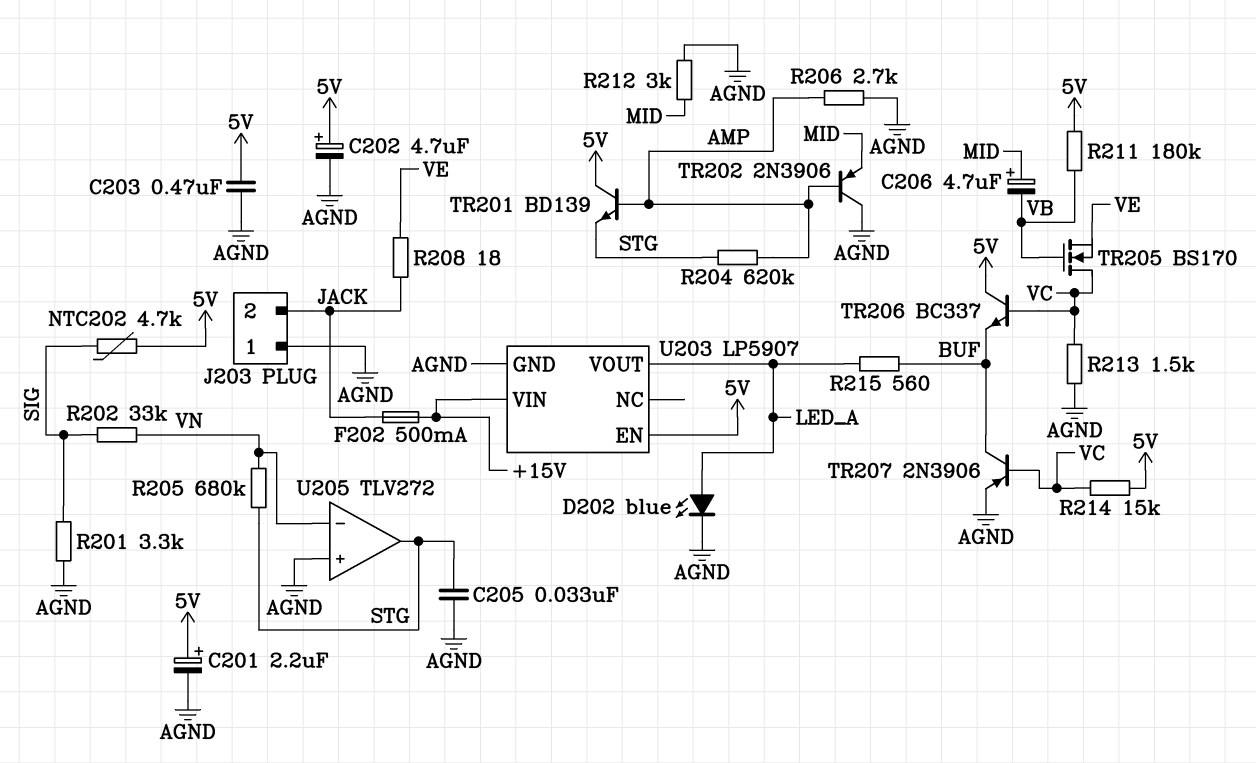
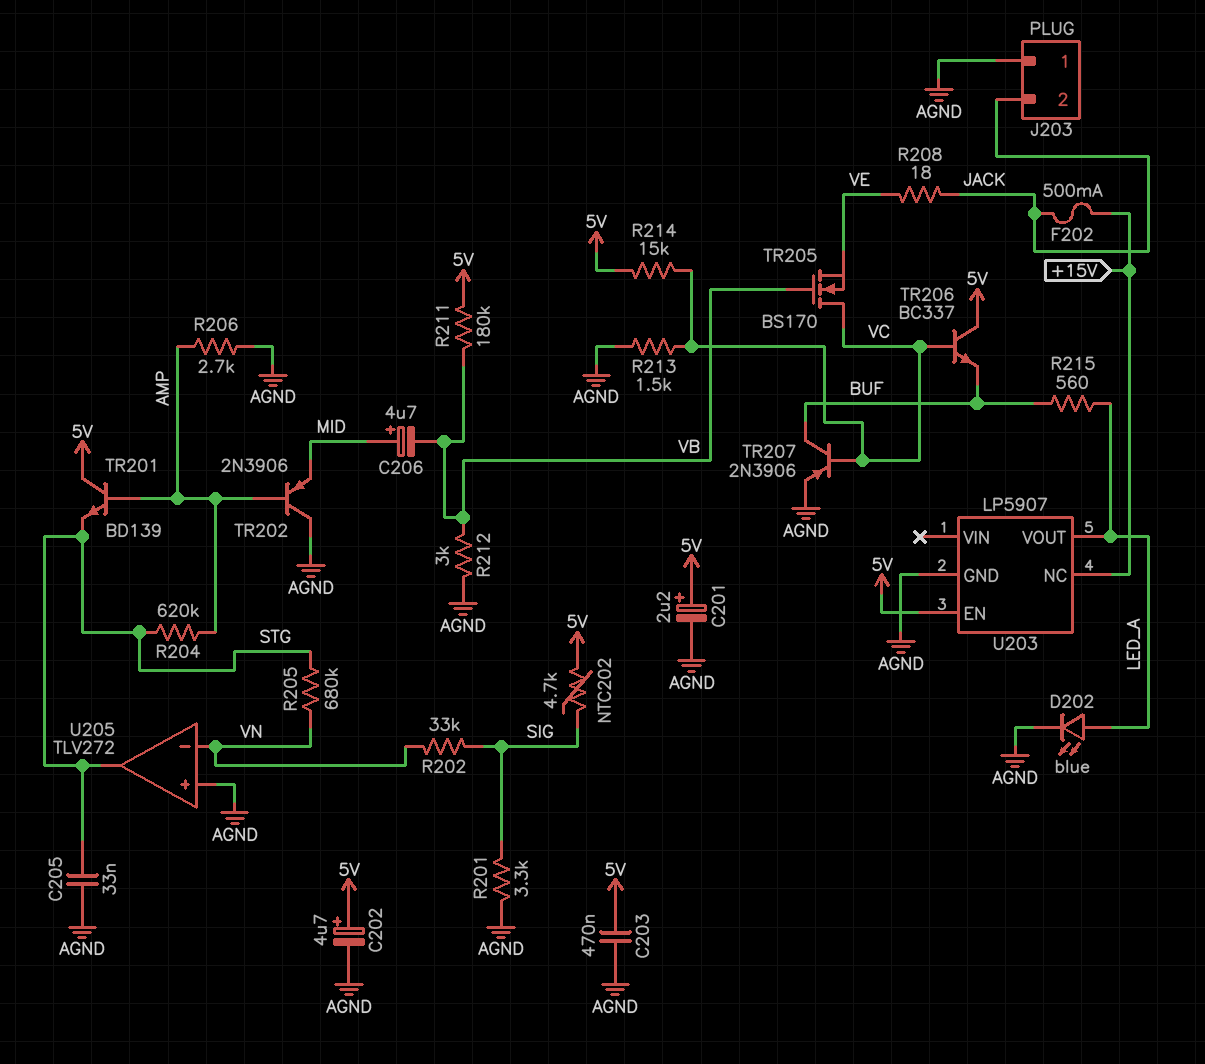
R212: 3k (AGND, MID) -> 3k (AGND, VB)
U203 pin NC: none -> +15V
U203 pin VIN: +15V -> none

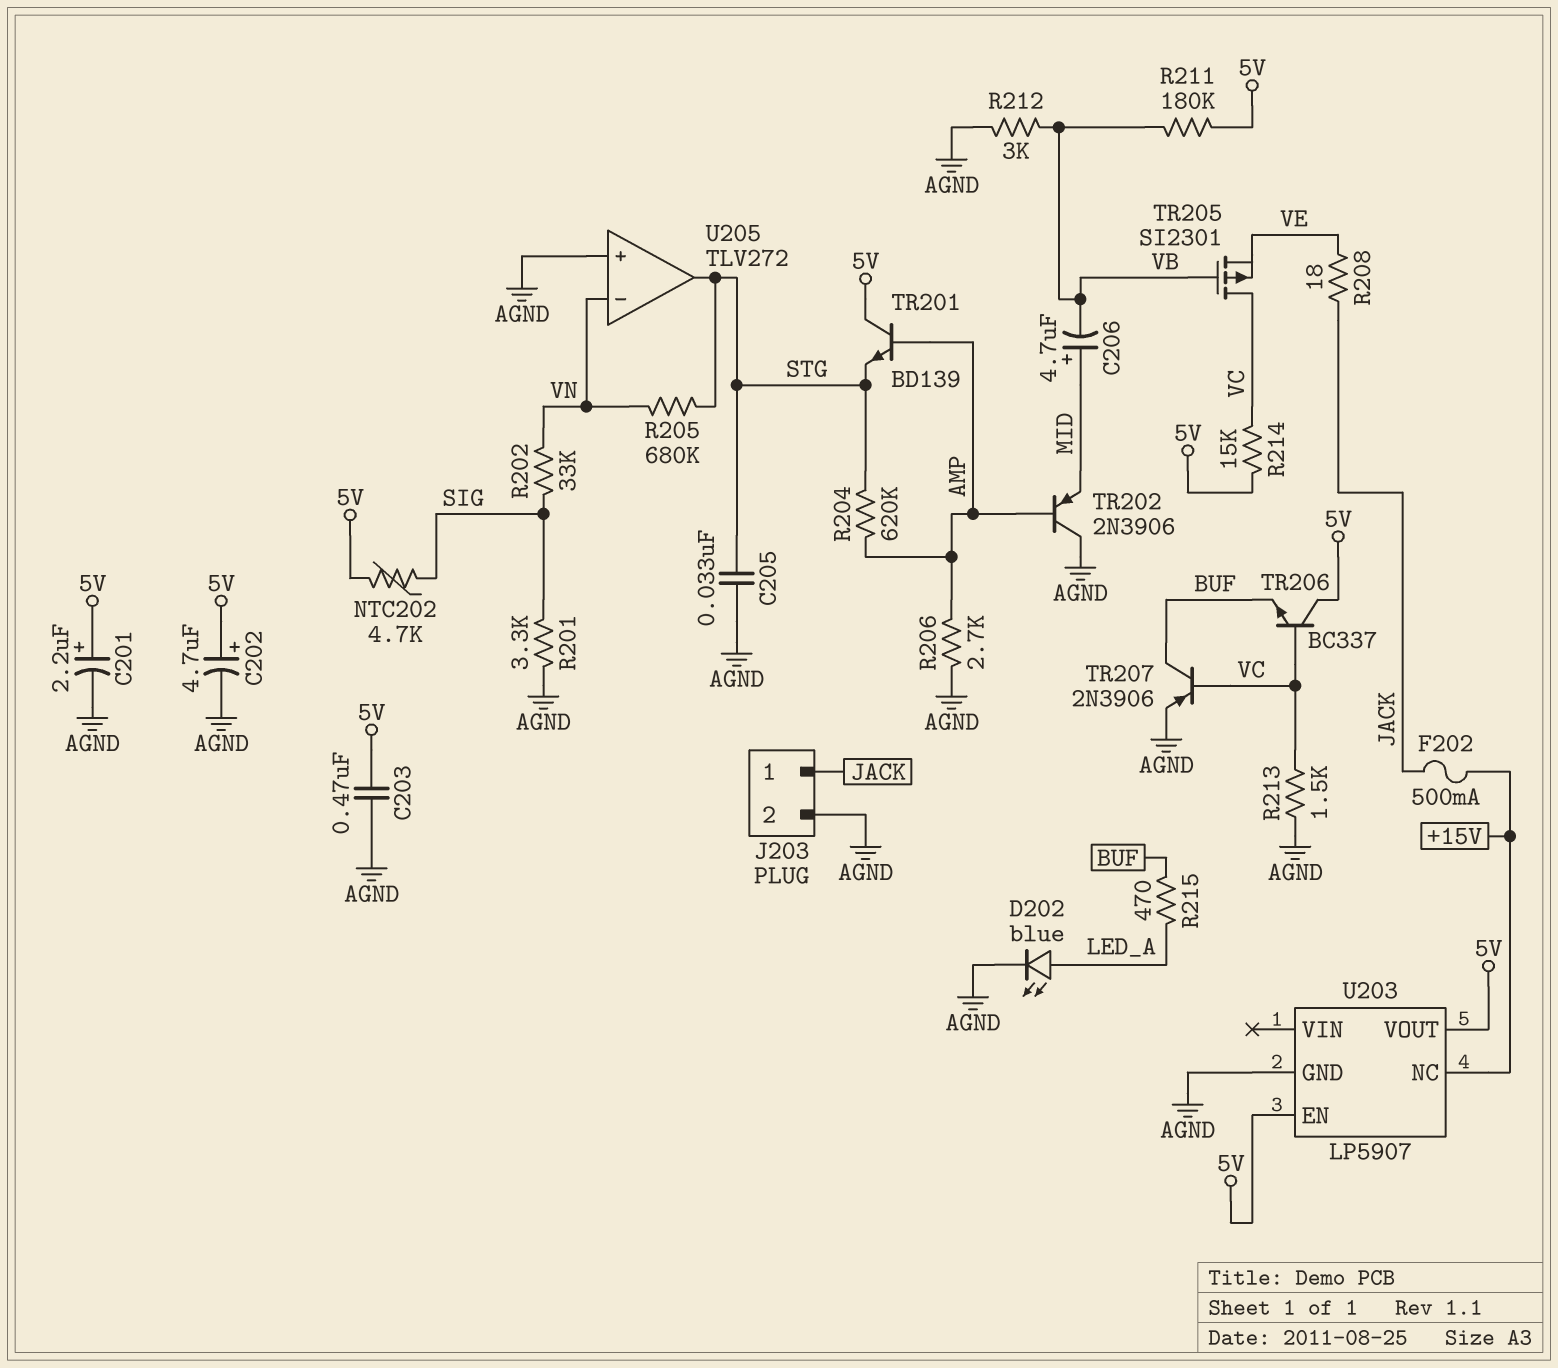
J203 pin 1: AGND -> JACK
J203 pin 2: JACK -> AGND
R215: 560 (BUF, LED_A) -> 470 (BUF, LED_A)
TR205: NMOS BS170 (G VB, D VC, S VE) -> PMOS SI2301 (G VB, D VC, S VE)
U203 pin VOUT: LED_A -> 5V

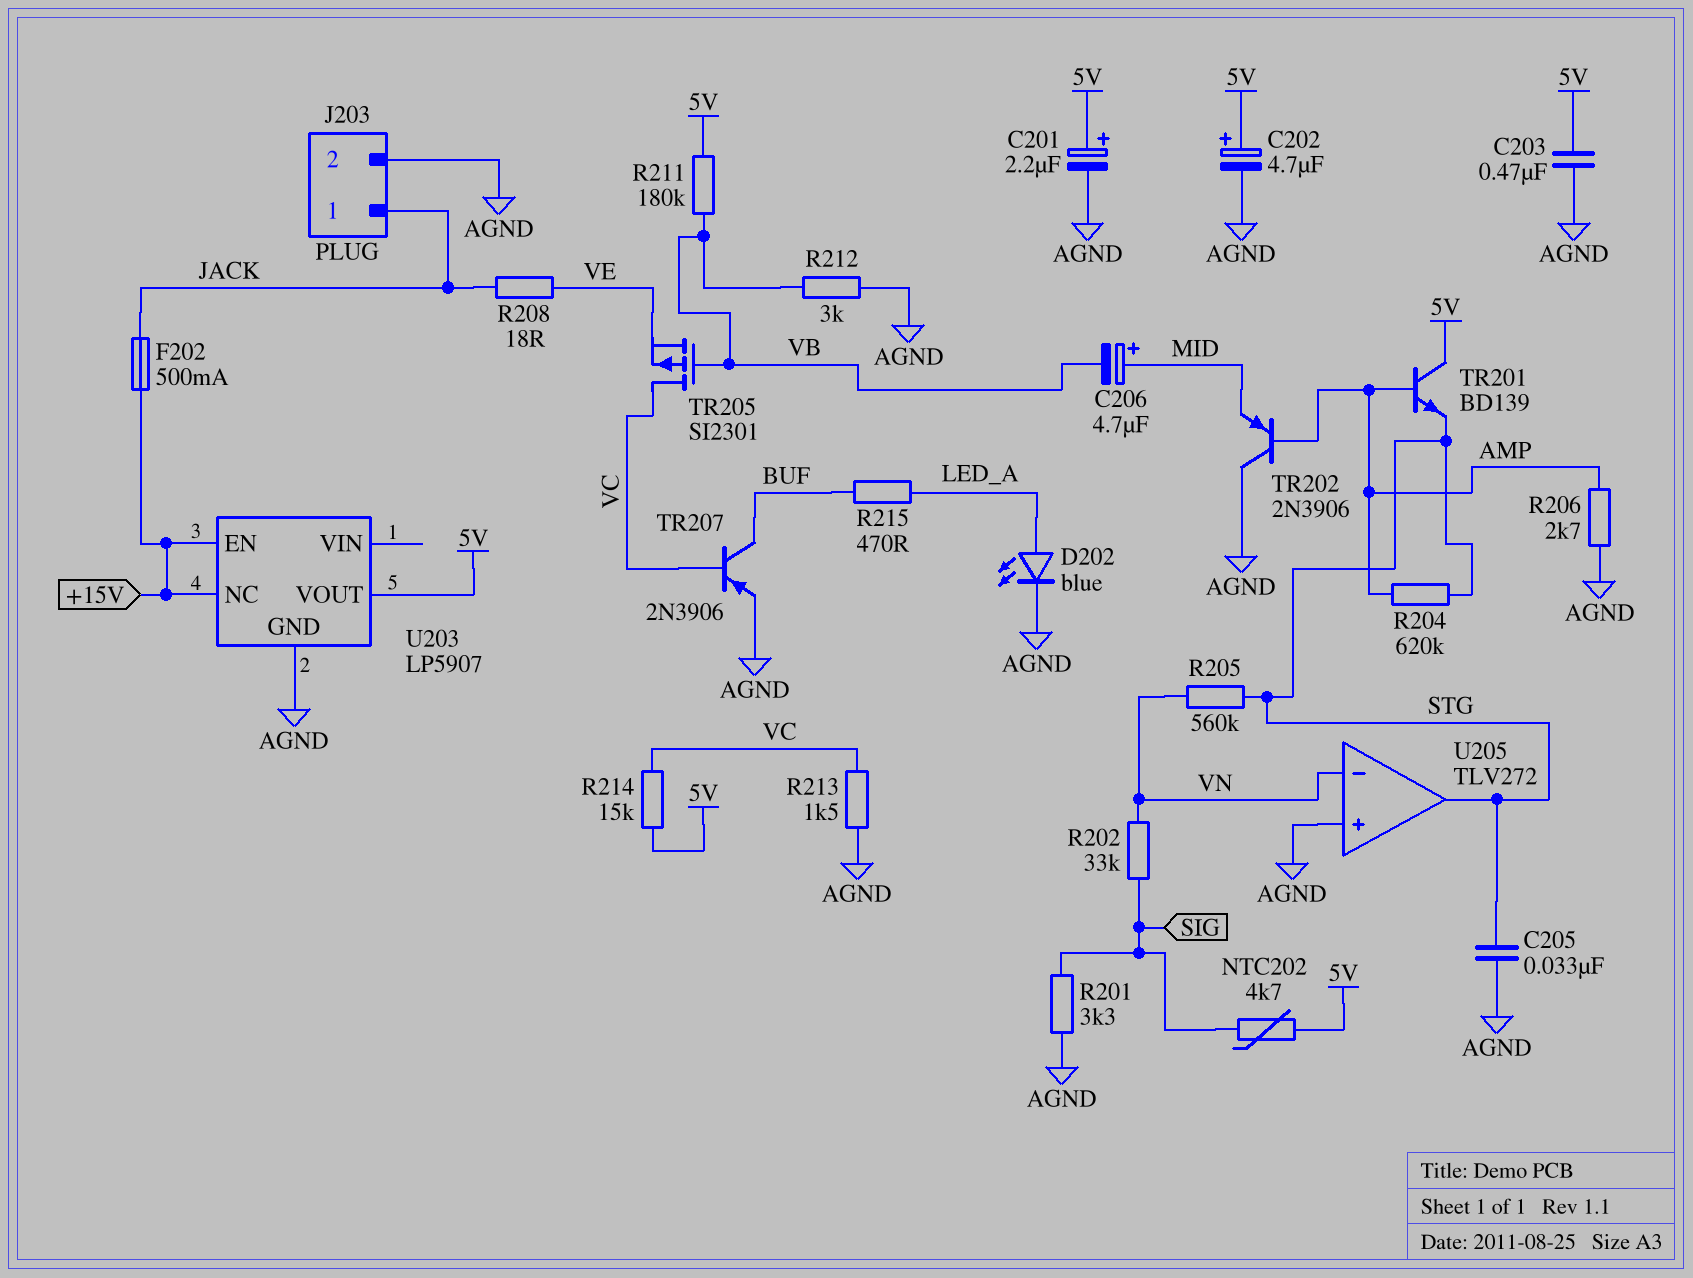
R205: 680k (STG, VN) -> 560k (STG, VN)
TR206: NPN BC337 (B VC, C 5V, E BUF) -> none
U203 pin EN: 5V -> +15V

